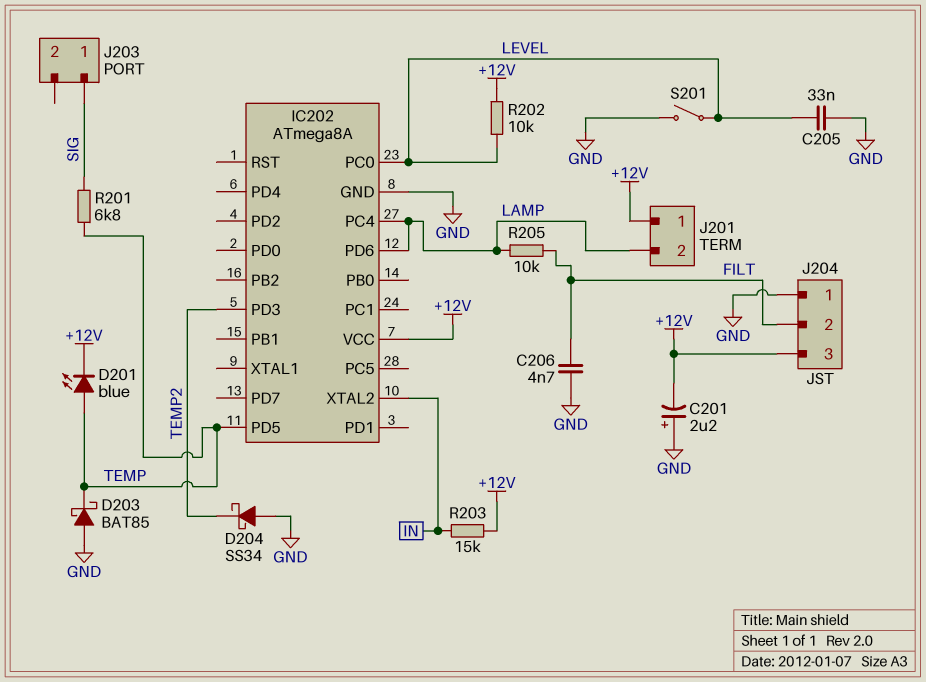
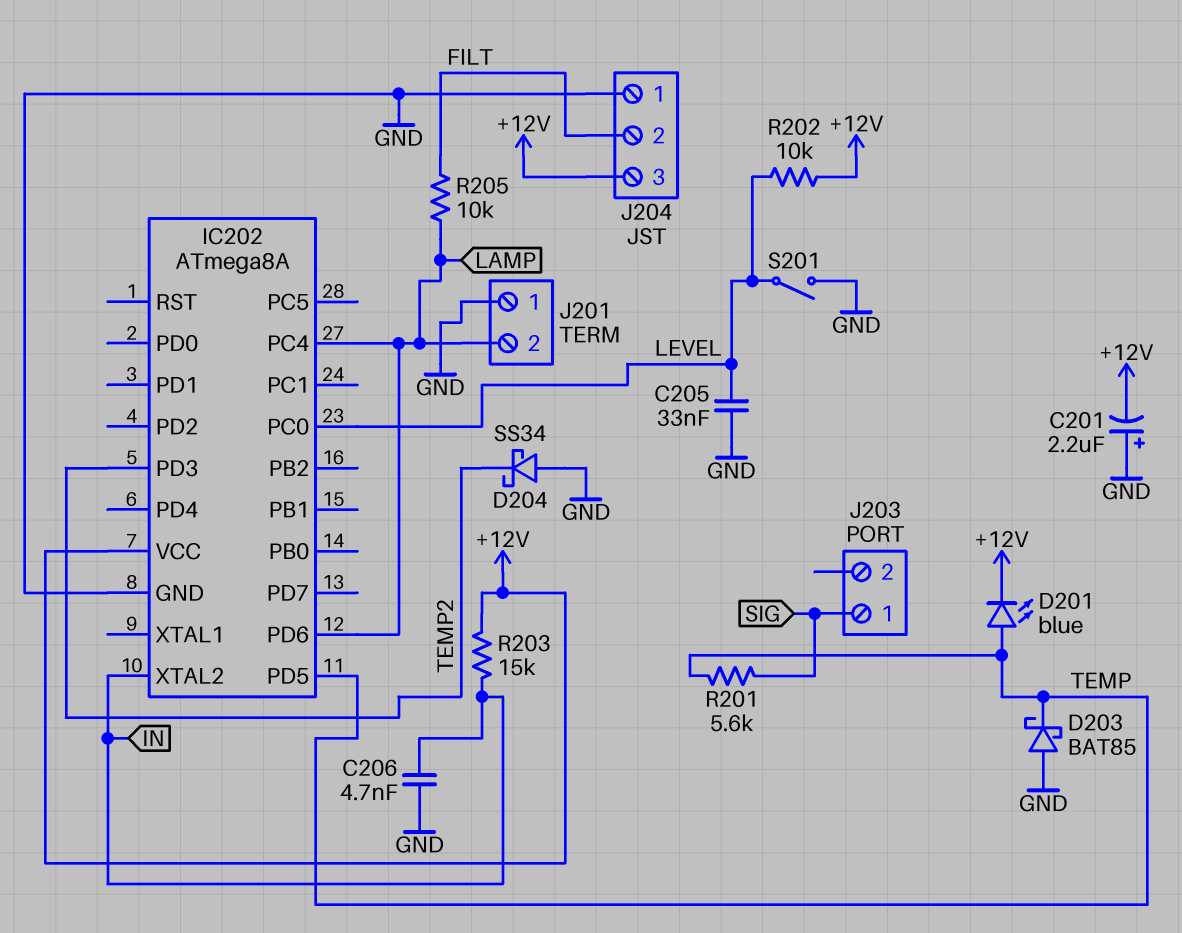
C206: 4.7nF (FILT, GND) -> 4.7nF (GND, IN)
J201 pin 1: +12V -> GND
R201: 6.8k (SIG, TEMP) -> 5.6k (SIG, TEMP)

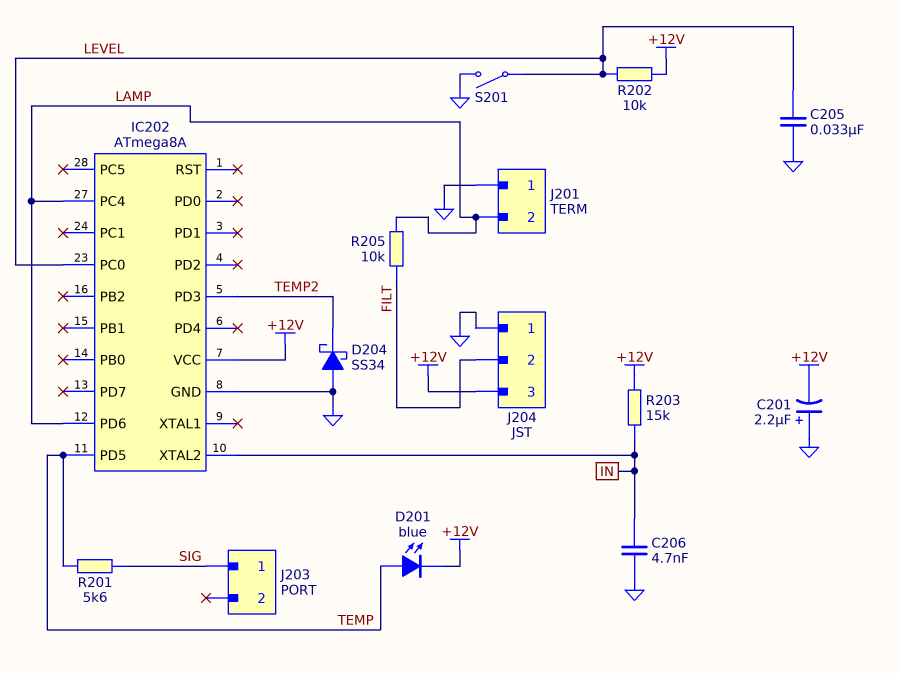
D203: schottky BAT85 (A GND, K TEMP) -> none

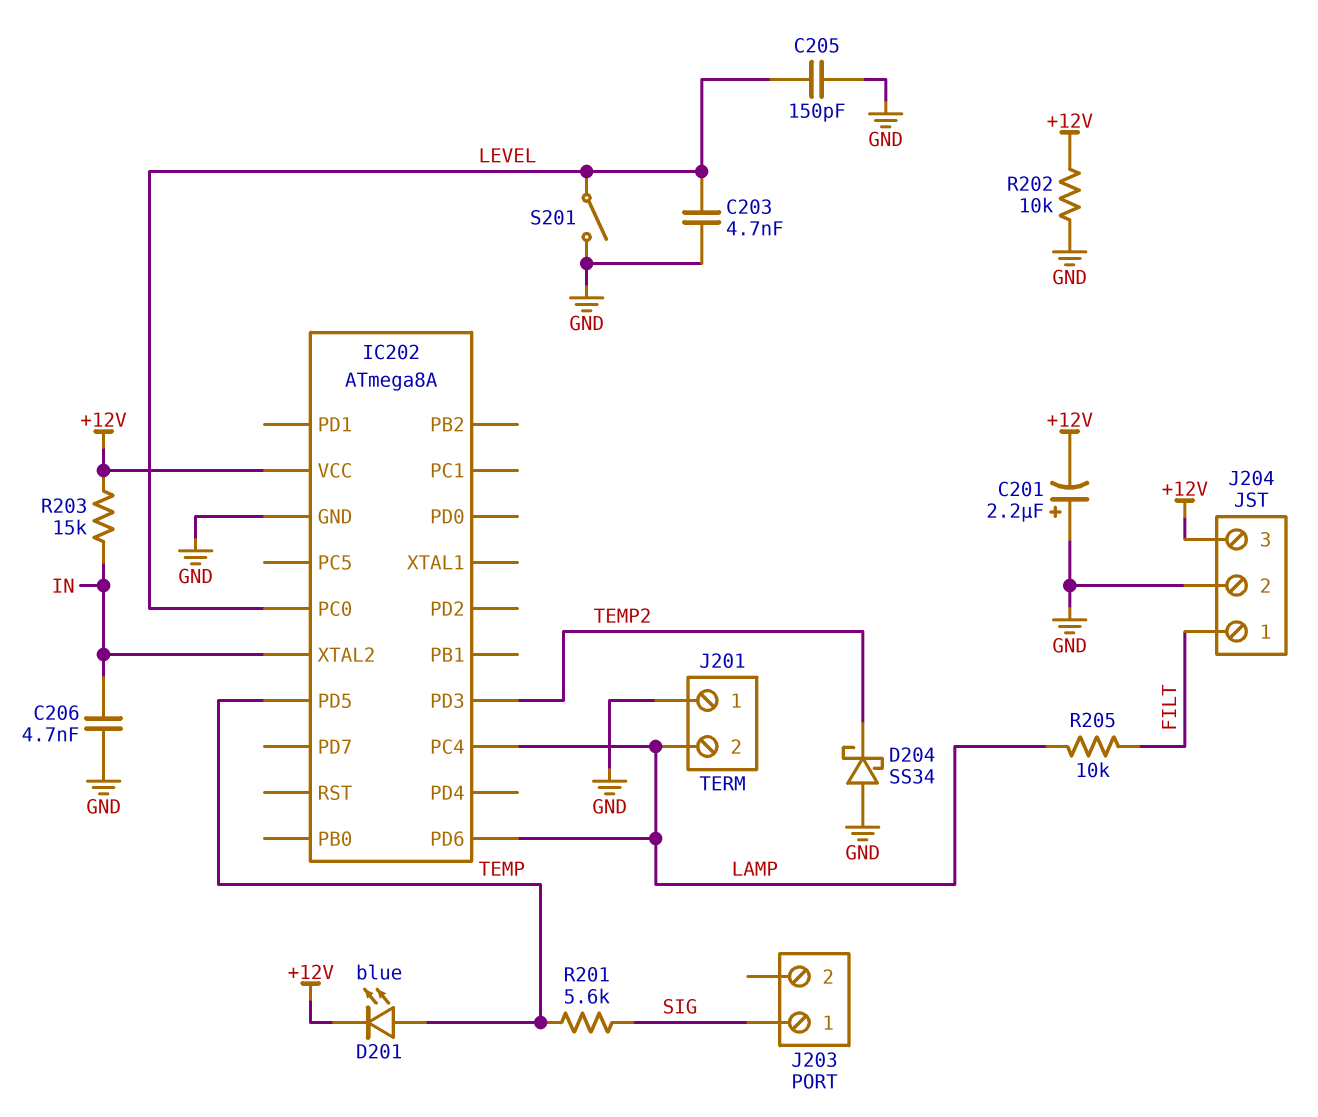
C203: none -> 4.7nF (GND, LEVEL)
C205: 33nF (GND, LEVEL) -> 150pF (GND, LEVEL)
J204 pin 1: GND -> FILT
J204 pin 2: FILT -> GND
R202: 10k (+12V, LEVEL) -> 10k (+12V, GND)

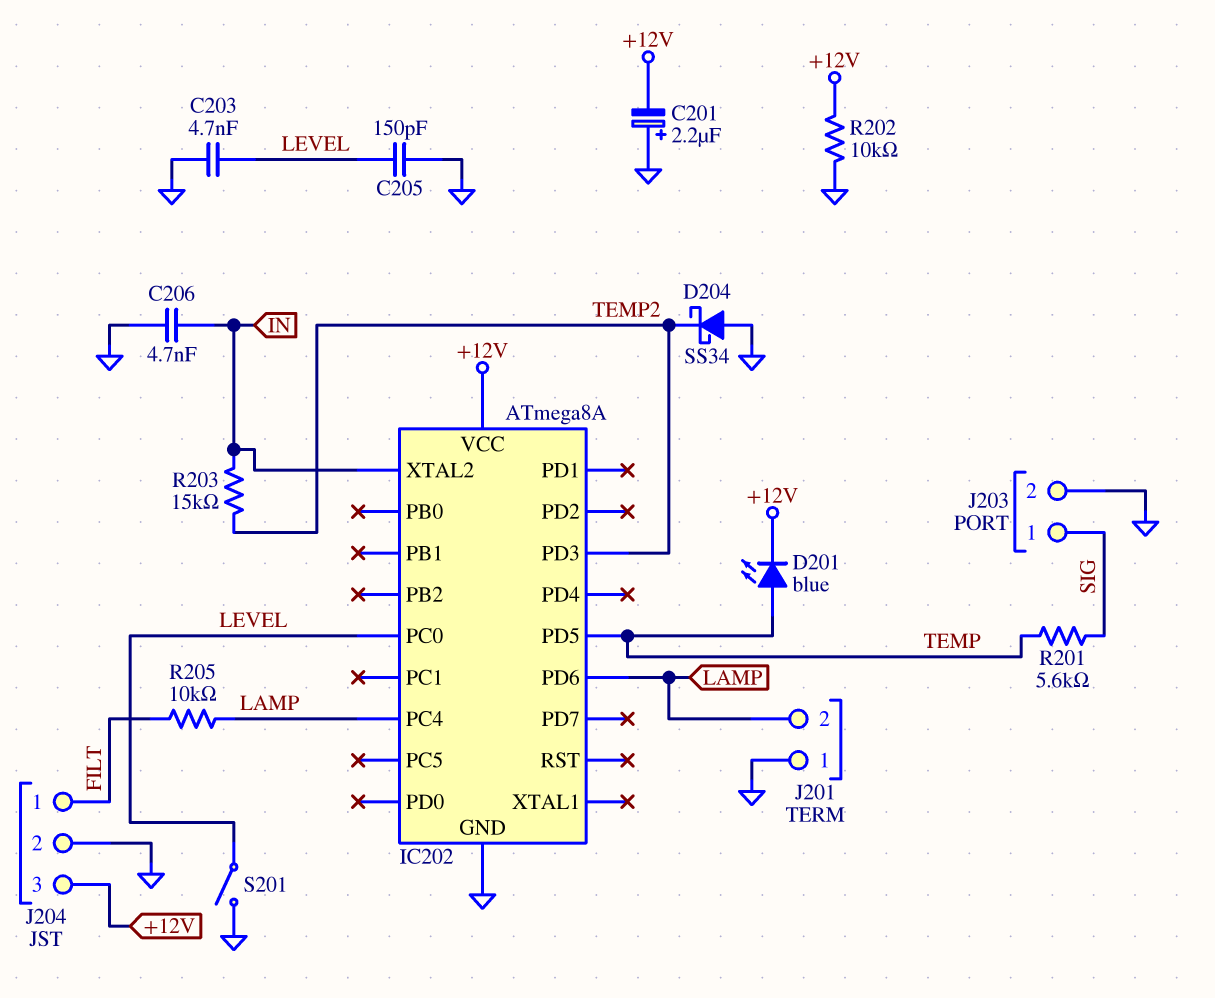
J203 pin 2: none -> GND
R203: 15k (+12V, IN) -> 15k (IN, TEMP2)

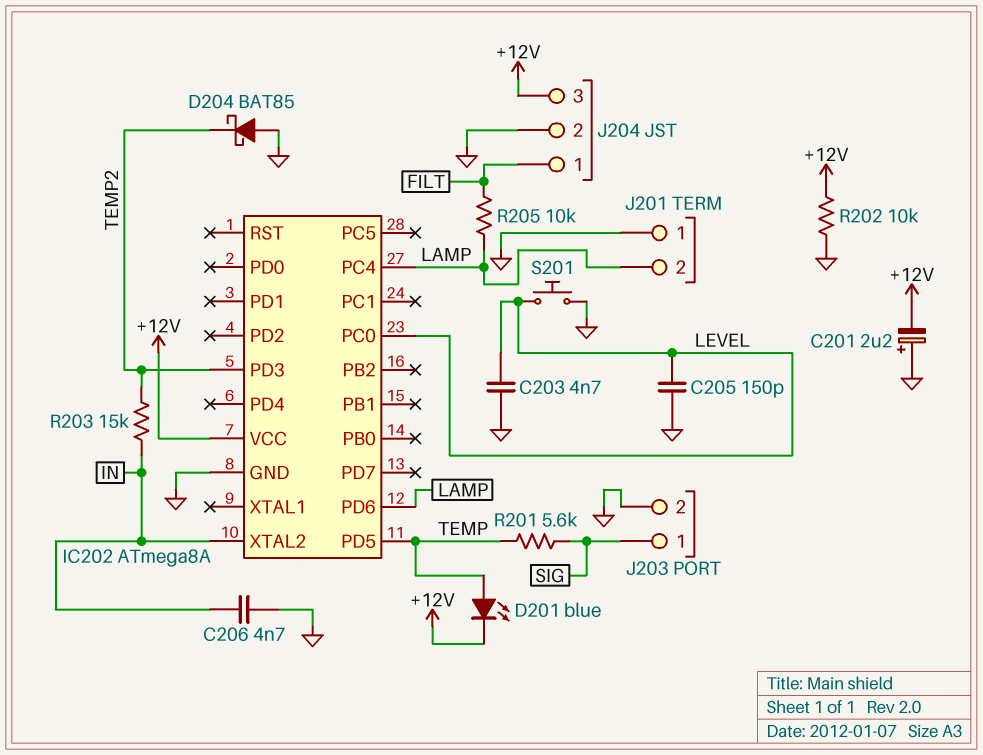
D204: schottky SS34 (A GND, K TEMP2) -> schottky BAT85 (A GND, K TEMP2)
S201: switch (GND, LEVEL) -> button (GND, LEVEL)

